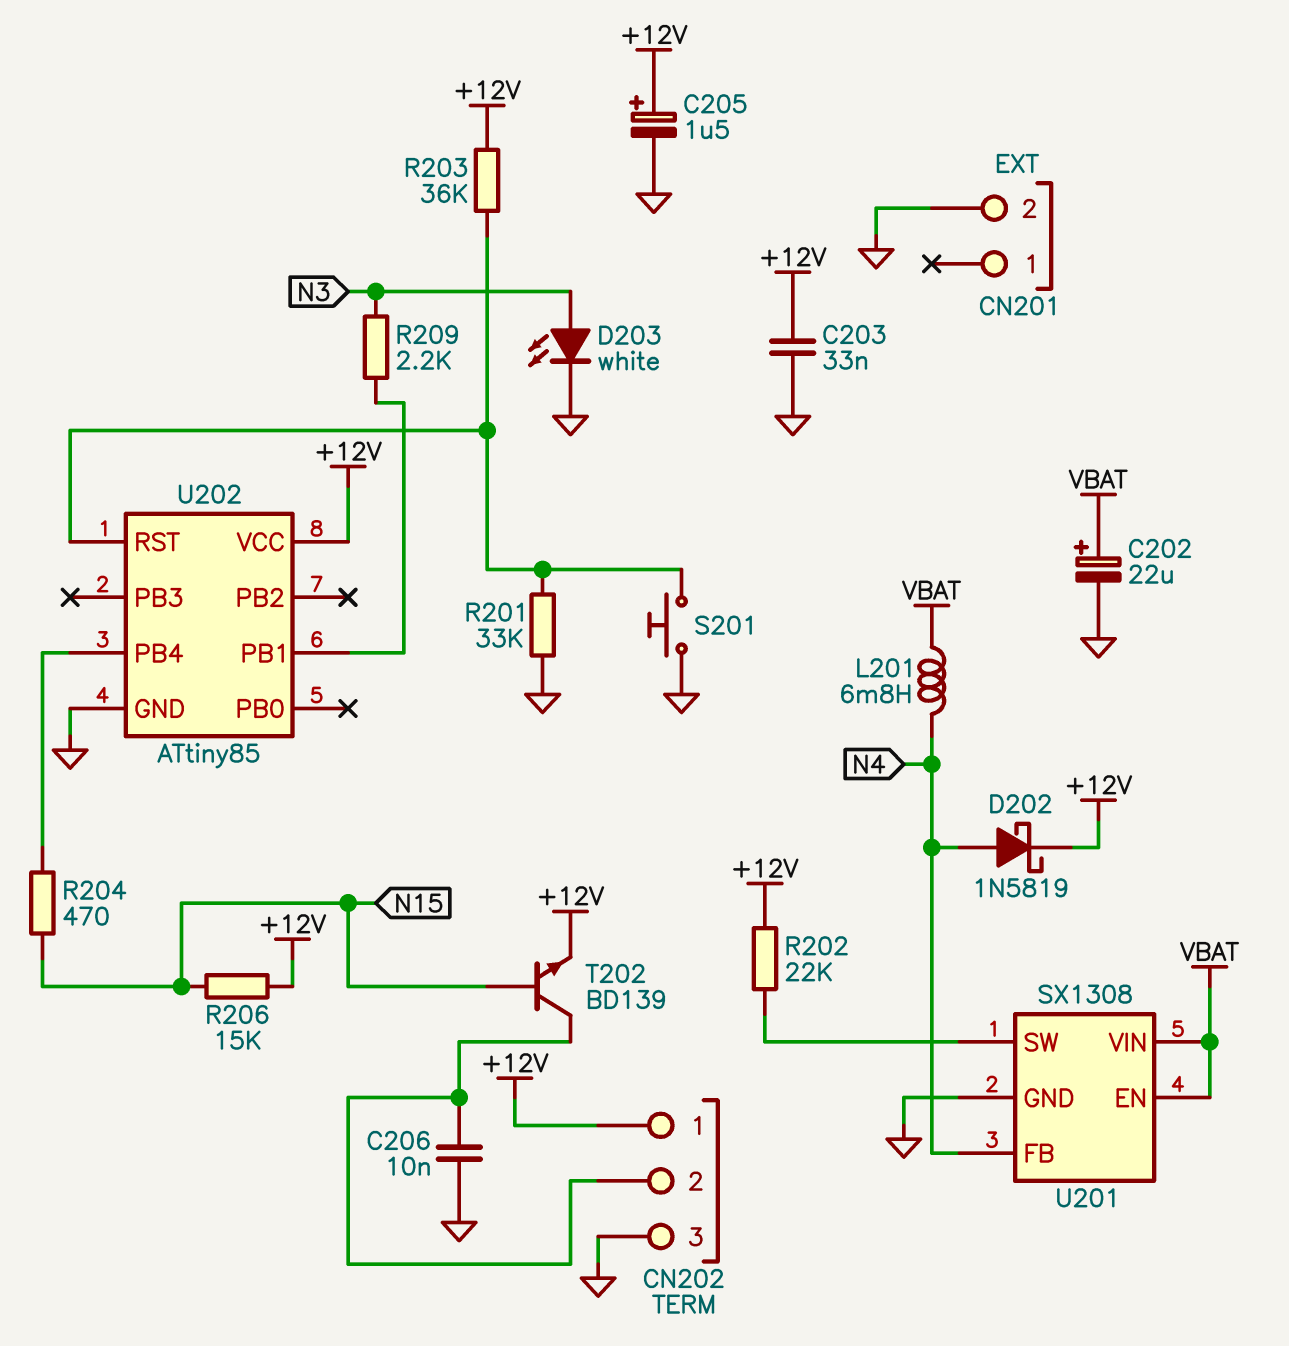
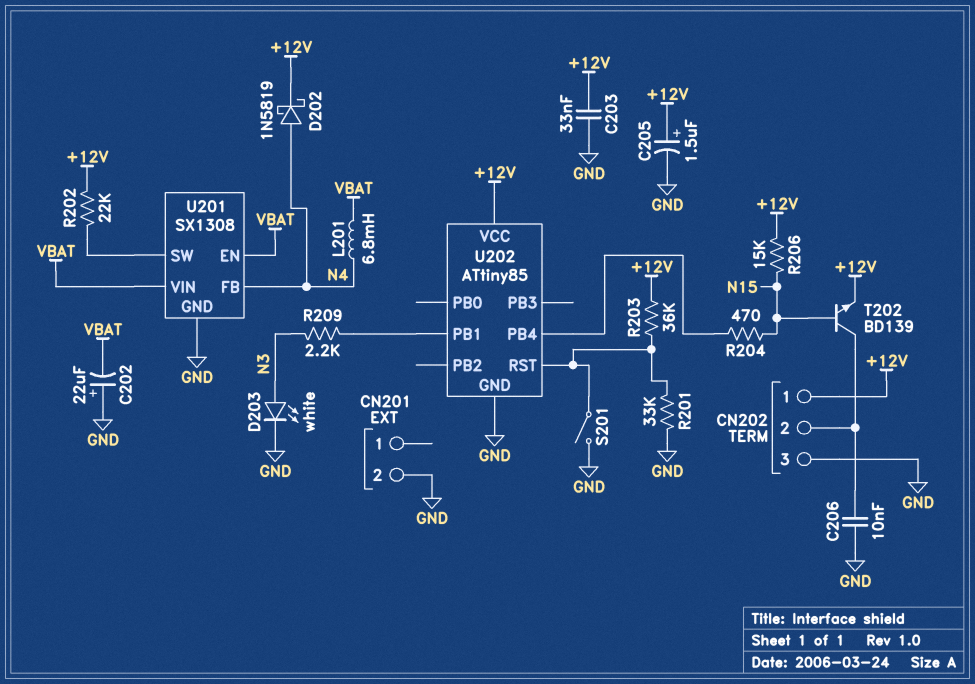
C202: 22uF (plus VBAT, minus GND) -> 22uF (plus GND, minus VBAT)
S201: button (GND, U202/RST) -> switch (GND, U202/RST)

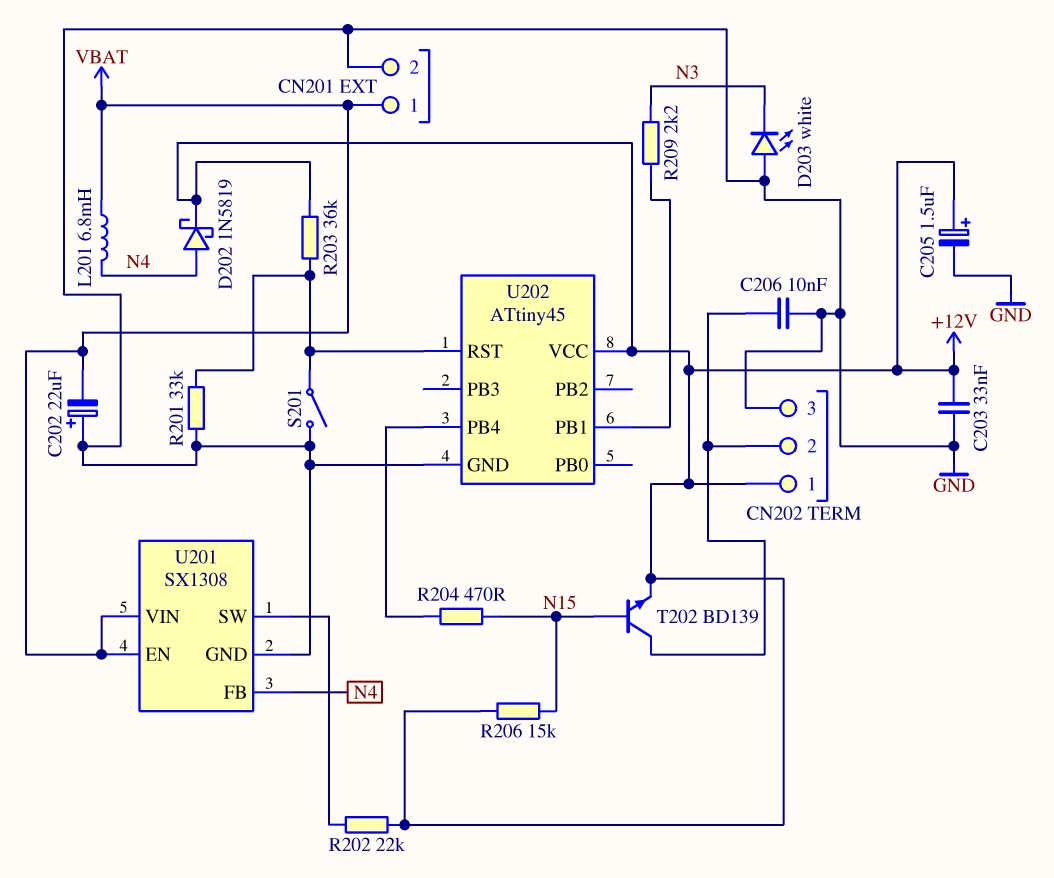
CN201 pin 1: none -> VBAT
D203: LED white (A N3, K GND) -> LED white (A GND, K N3)
U202: ATtiny85 -> ATtiny45

